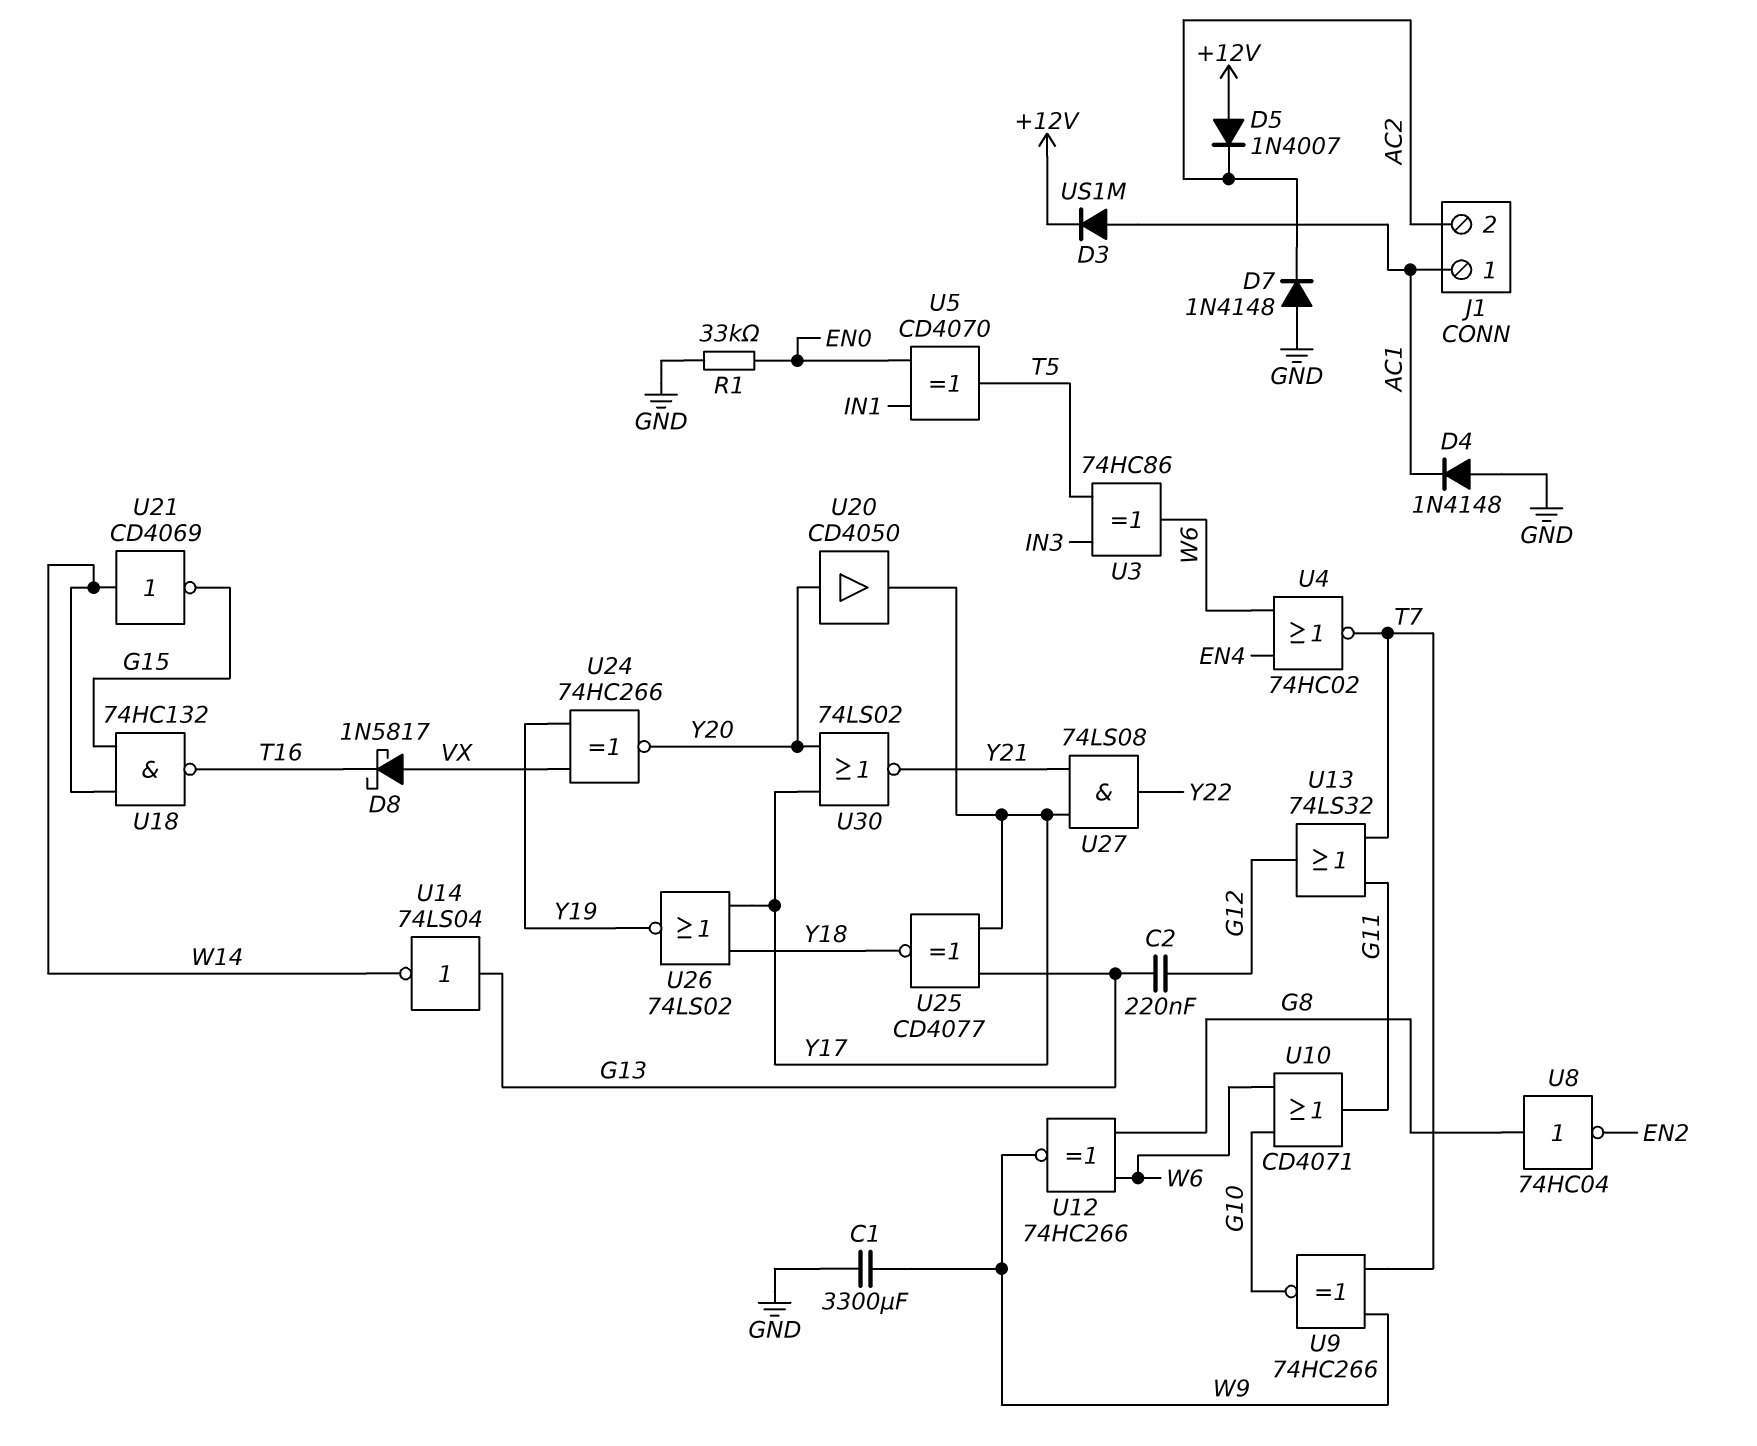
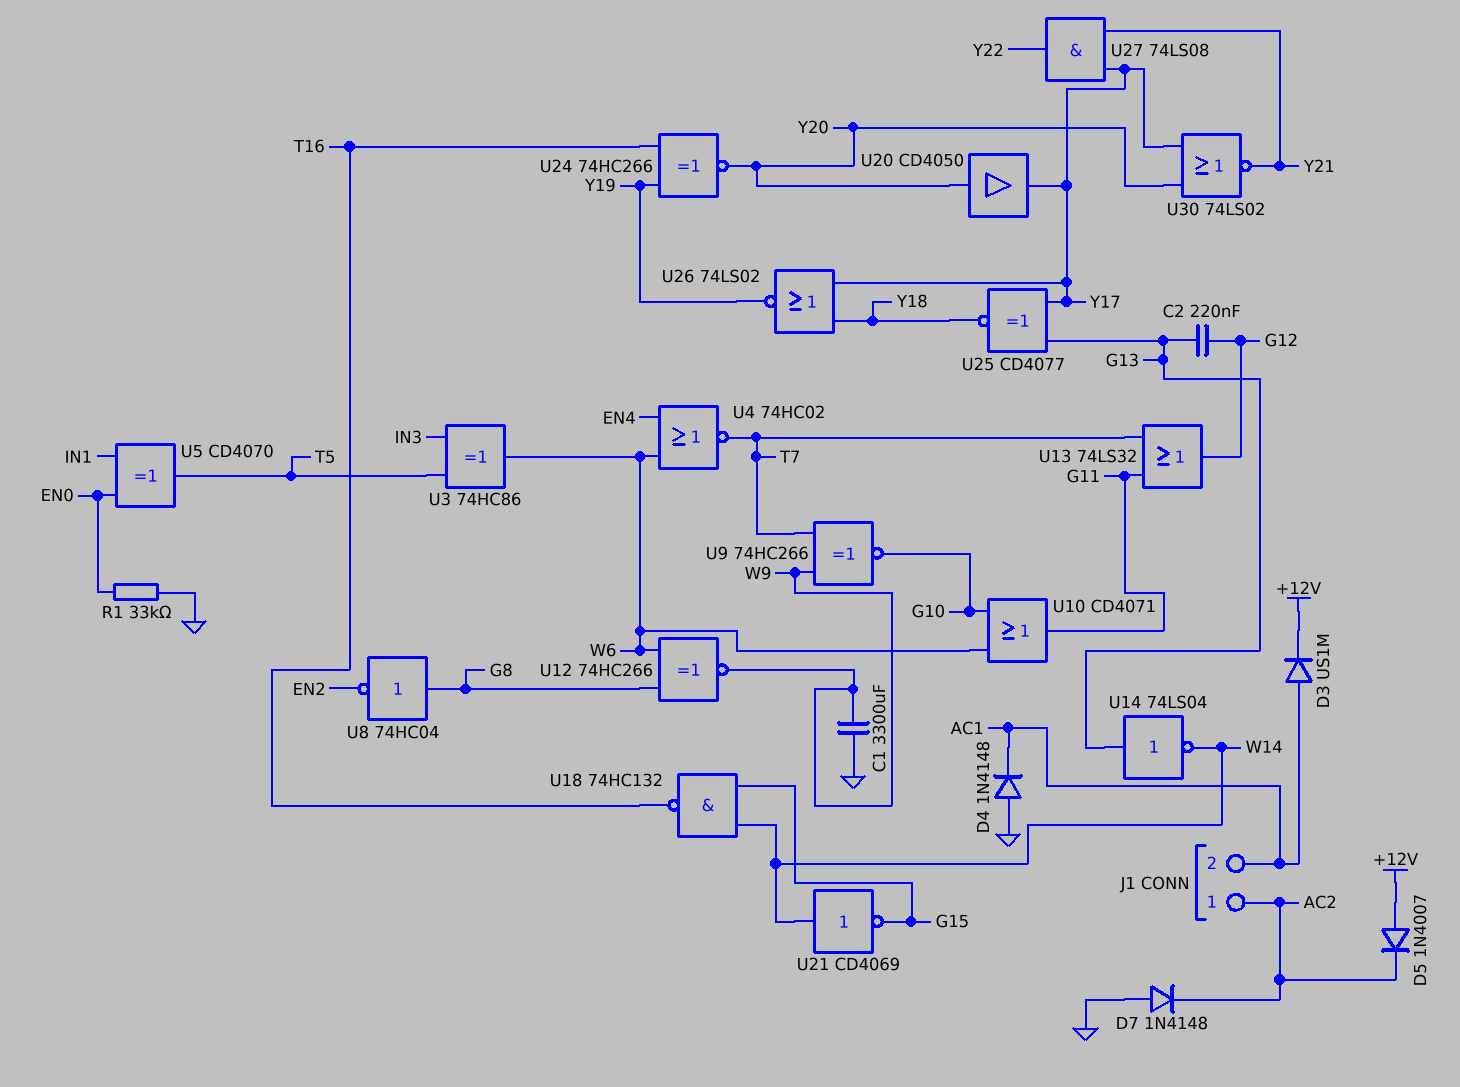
D8: schottky 1N5817 (A VX, K T16) -> none
J1 pin 1: AC1 -> AC2
J1 pin 2: AC2 -> AC1
U24: XNOR 74HC266 (in VX, in Y19, out Y20) -> XNOR 74HC266 (in T16, in Y19, out Y20)

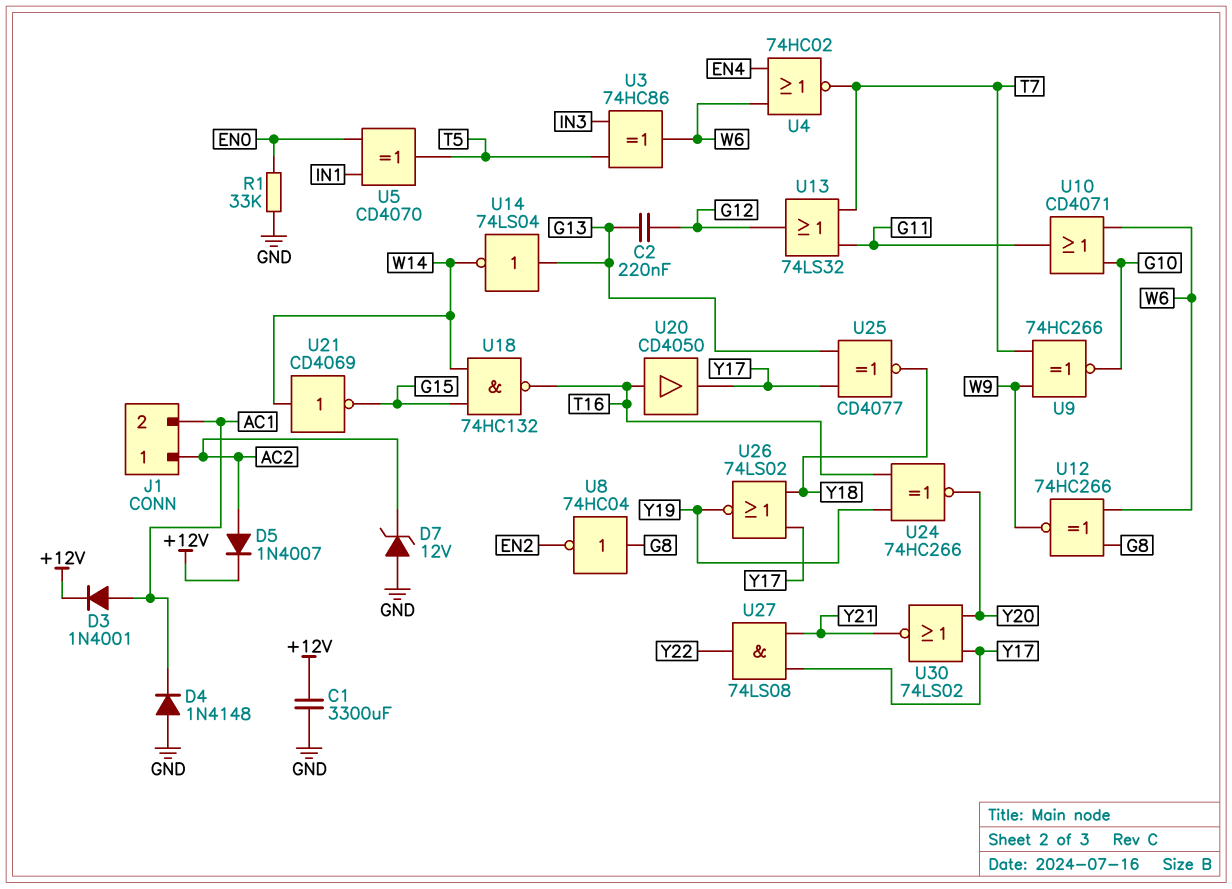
C1: 3300uF (GND, W9) -> 3300uF (+12V, GND)
D3: diode US1M (A AC1, K +12V) -> diode 1N4001 (A AC1, K +12V)
D5: diode 1N4007 (A +12V, K AC2) -> diode 1N4007 (A AC2, K +12V)
D7: diode 1N4148 (A GND, K AC2) -> zener 12V (A GND, K AC2)
U20: buffer CD4050 (in Y20, out Y17) -> buffer CD4050 (in T16, out Y17)

